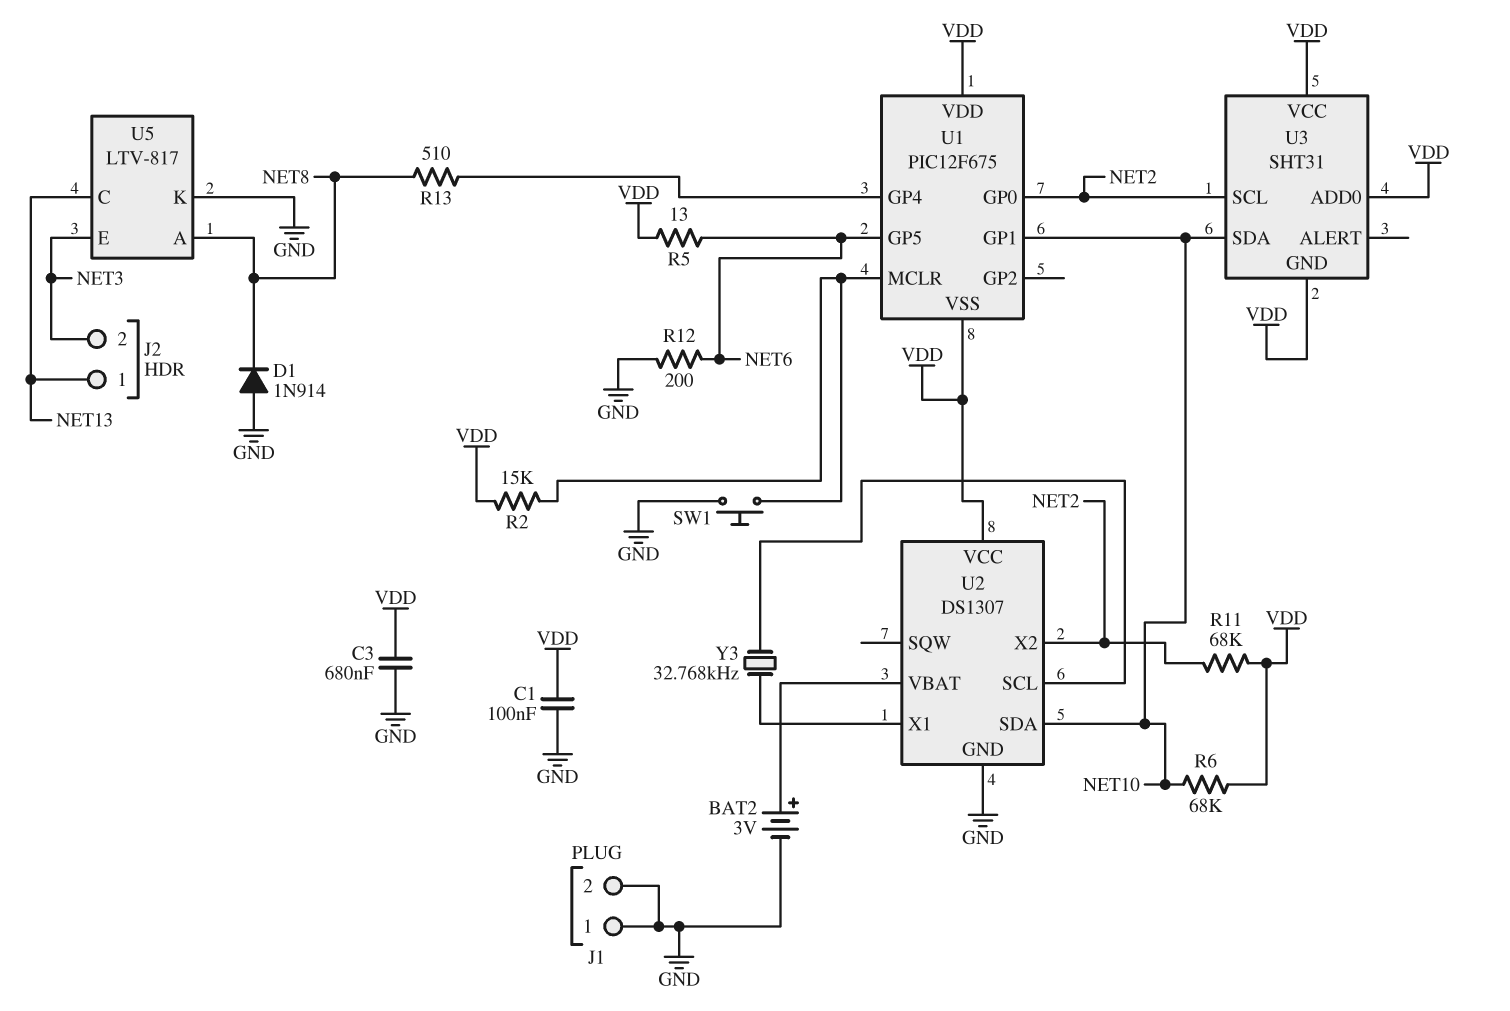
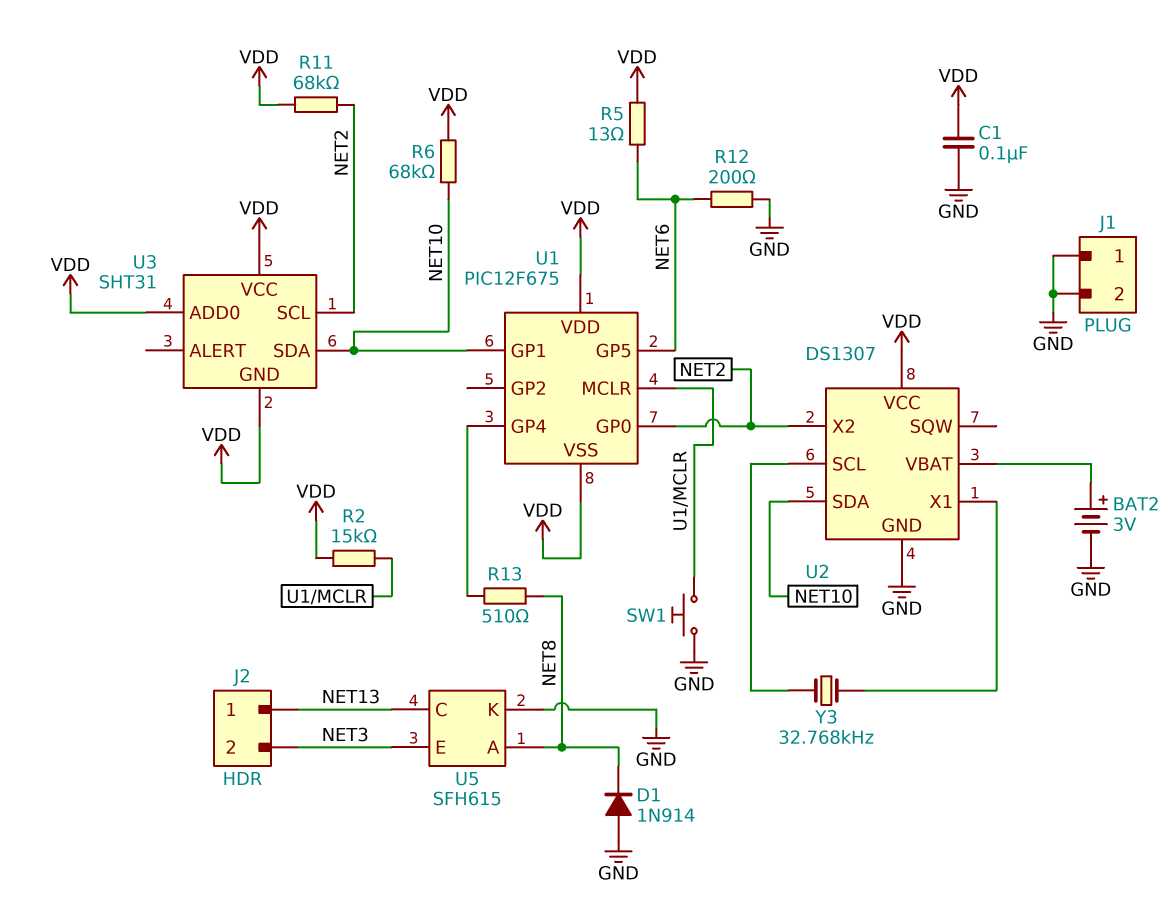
C3: 680nF (GND, VDD) -> none
U5: LTV-817 -> SFH615

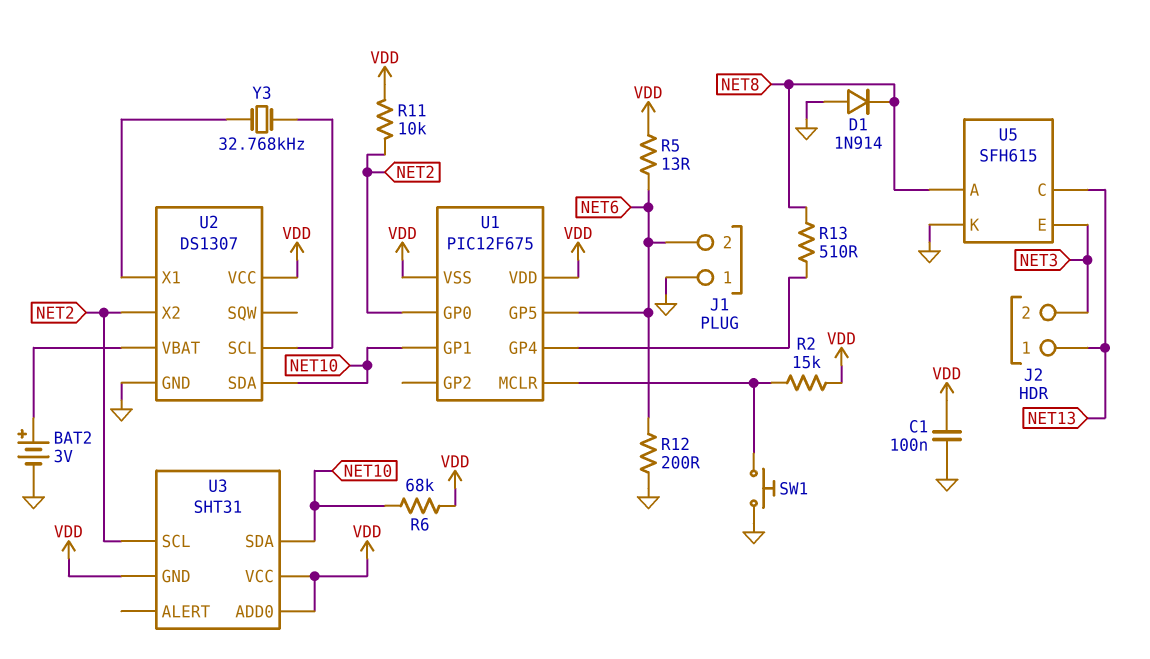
J1 pin 2: GND -> NET6
R11: 68k (NET2, VDD) -> 10k (NET2, VDD)

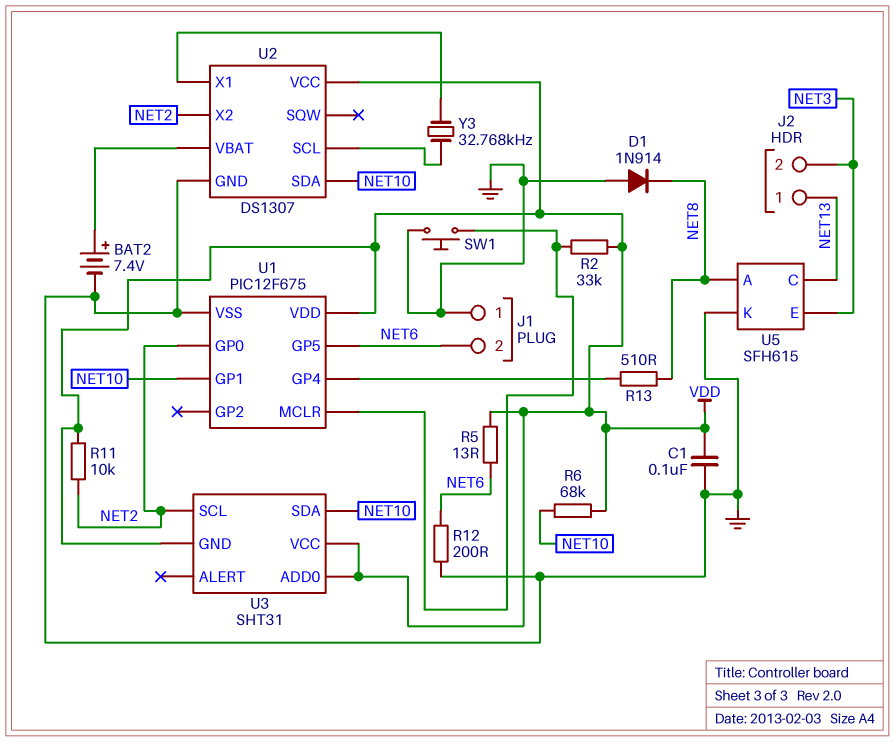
BAT2: 3V (plus U2/VBAT, minus GND) -> 7.4V (plus U2/VBAT, minus GND)
R2: 15k (U1/MCLR, VDD) -> 33k (U1/MCLR, VDD)
U1 pin VSS: VDD -> GND

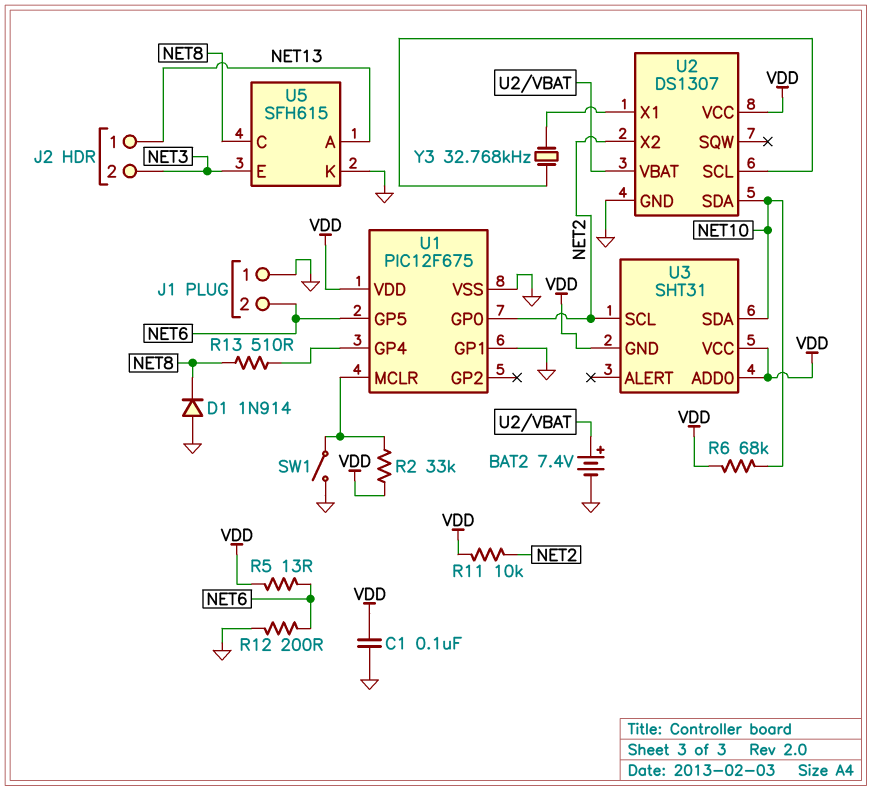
SW1: button (GND, U1/MCLR) -> switch (GND, U1/MCLR)
U1 pin GP1: NET10 -> GND
U5 pin A: NET8 -> NET13
U5 pin C: NET13 -> NET8

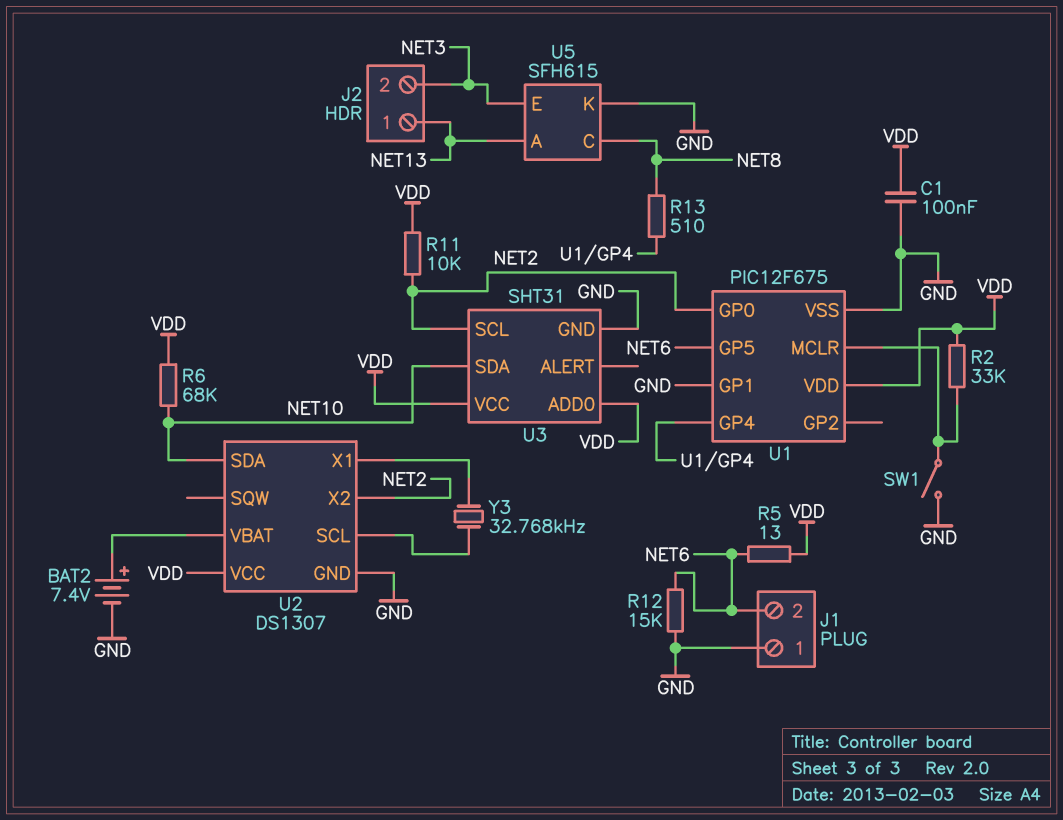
D1: diode 1N914 (A GND, K NET8) -> none
R12: 200 (GND, NET6) -> 15k (GND, NET6)
U3 pin GND: VDD -> GND

